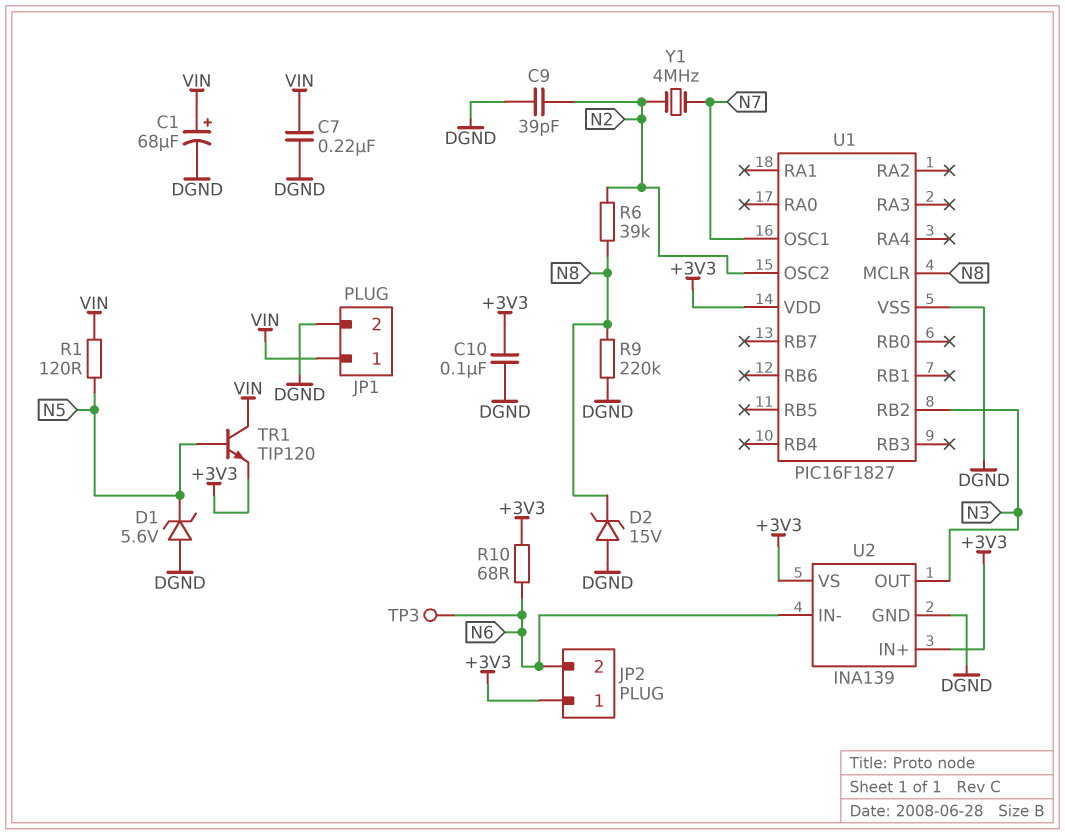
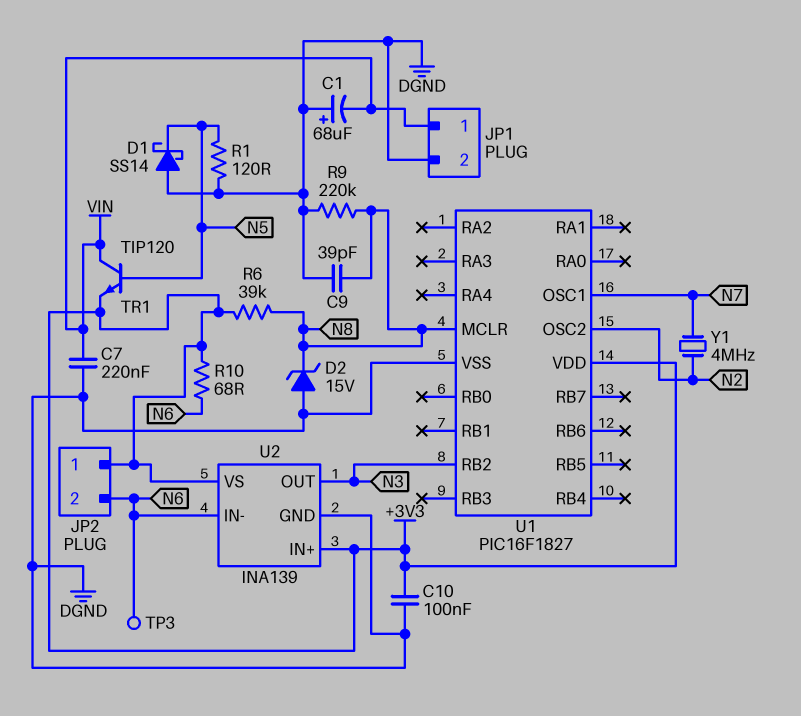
C1: 68uF (plus VIN, minus DGND) -> 68uF (plus DGND, minus VIN)
C9: 39pF (DGND, N2) -> 39pF (DGND, N8)
D1: zener 5.6V (A DGND, K N5) -> schottky SS14 (A DGND, K N5)
R1: 120 (N5, VIN) -> 120 (DGND, N5)
R6: 39k (N2, N8) -> 39k (+3V3, N8)

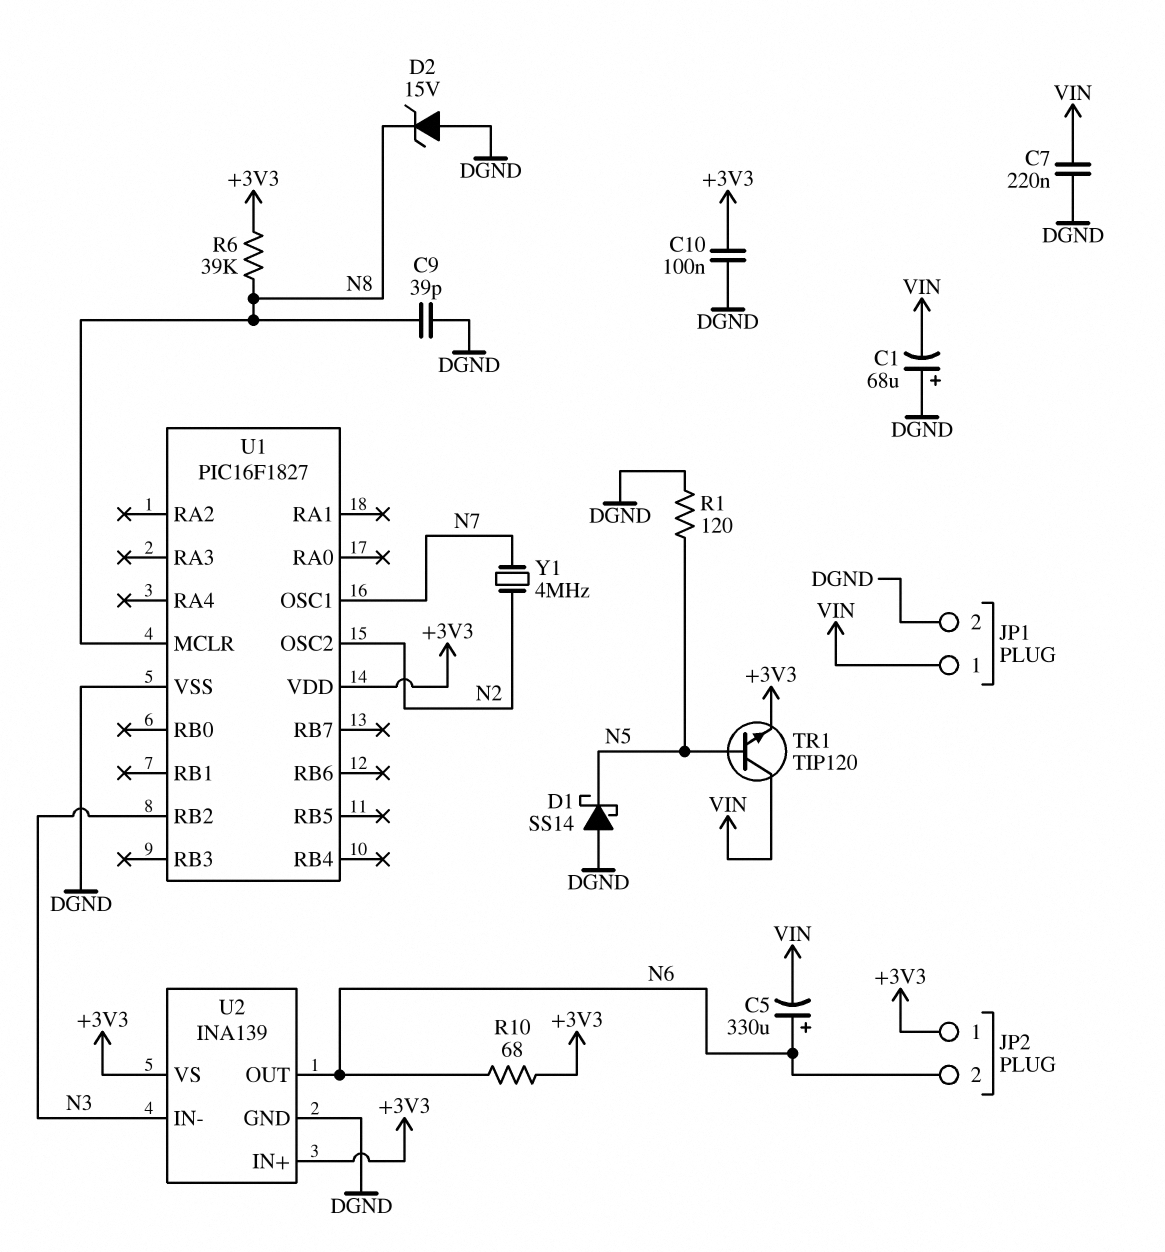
C5: none -> 330uF (plus N6, minus VIN)
R9: 220k (DGND, N8) -> none
TP3: test point (N6) -> none
U2 pin IN-: N6 -> N3
U2 pin OUT: N3 -> N6

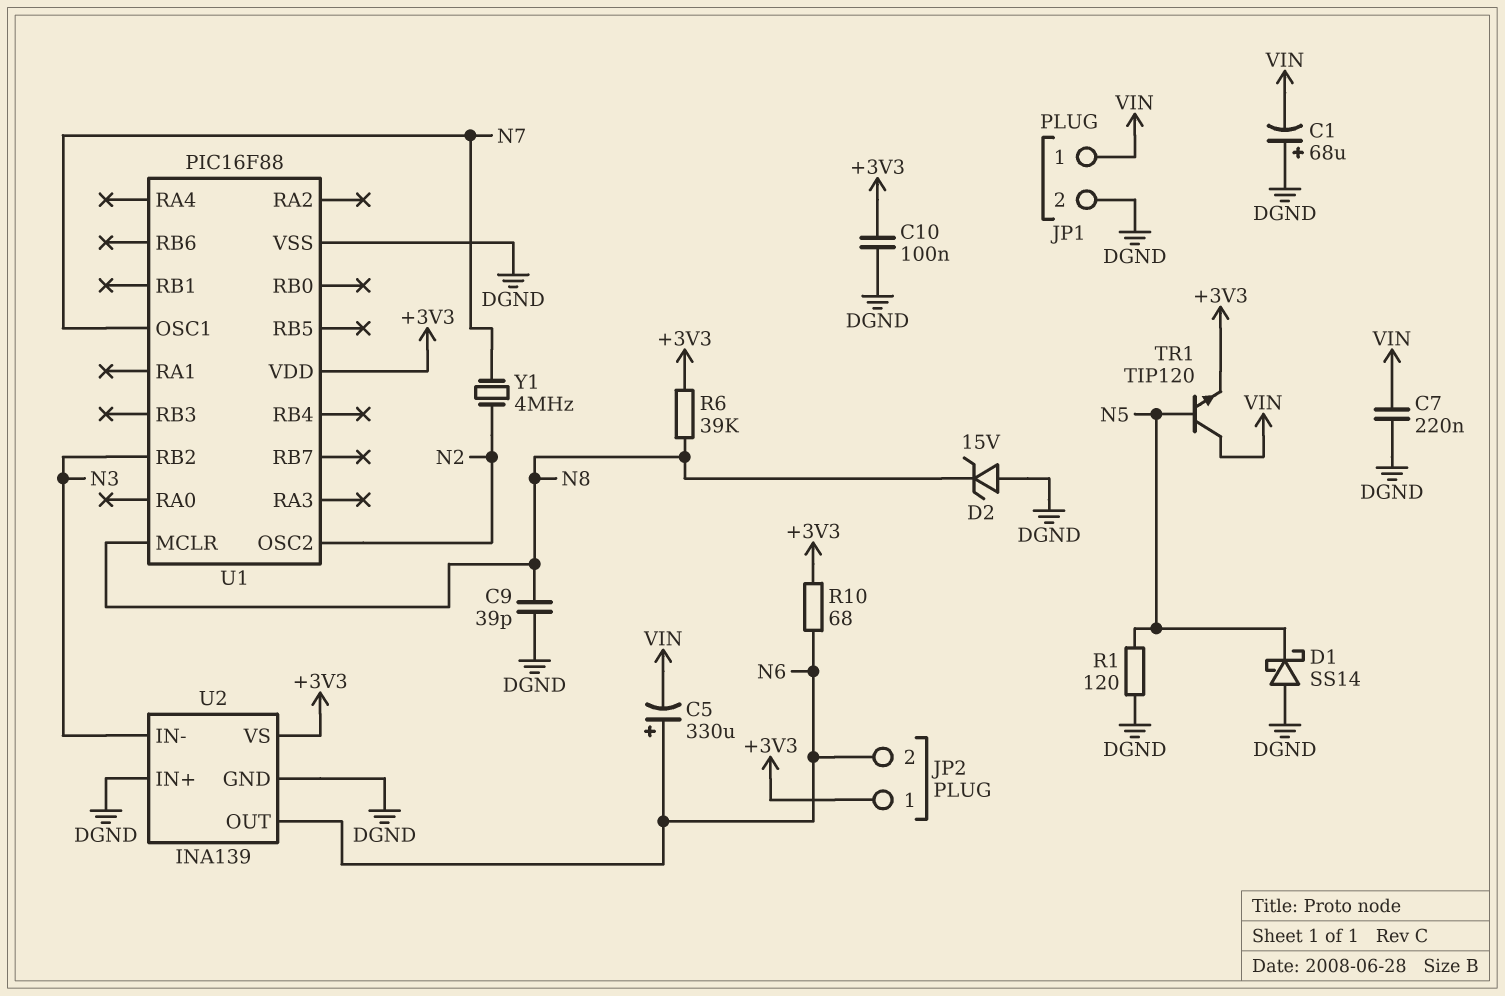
U1: PIC16F1827 -> PIC16F88
U2 pin IN+: +3V3 -> DGND

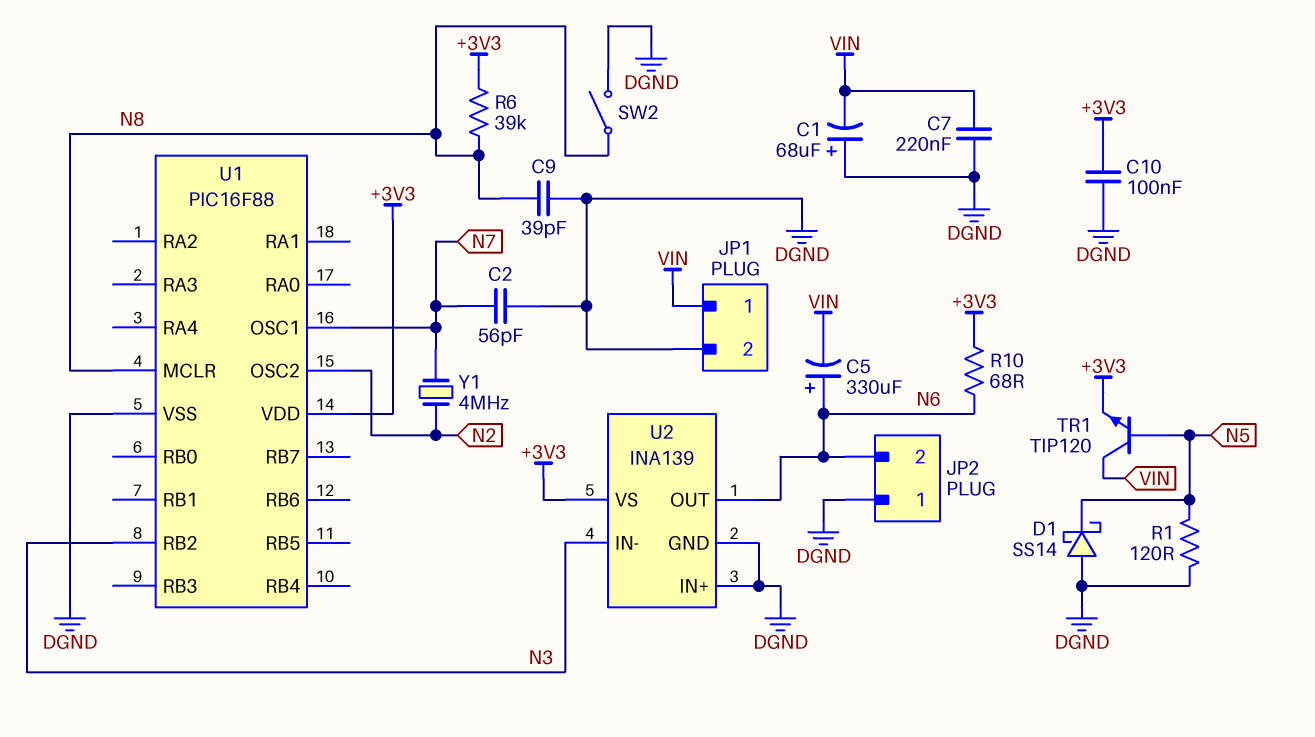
C2: none -> 56pF (DGND, N7)
D2: zener 15V (A DGND, K N8) -> none
JP2 pin 1: +3V3 -> DGND
SW2: none -> switch (DGND, N8)

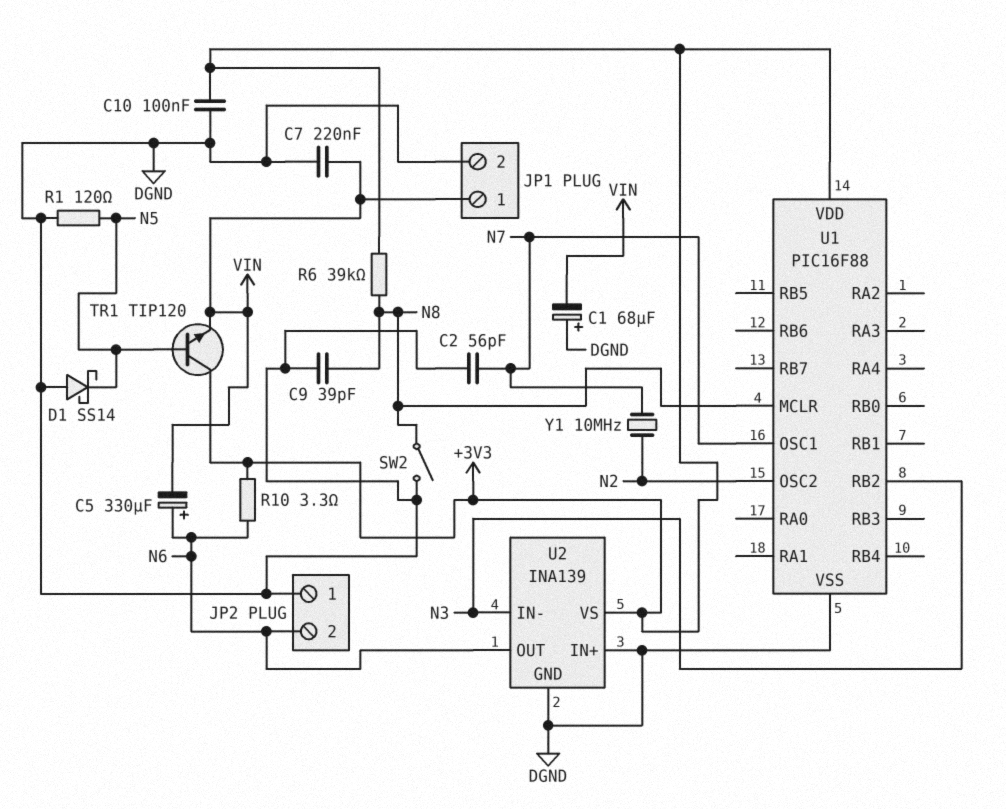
R10: 68 (+3V3, N6) -> 3.3 (+3V3, N6)
TR1: NPN TIP120 (B N5, C VIN, E +3V3) -> NPN TIP120 (B N5, C +3V3, E VIN)
Y1: 4MHz (N2, N7) -> 10MHz (N2, N7)

